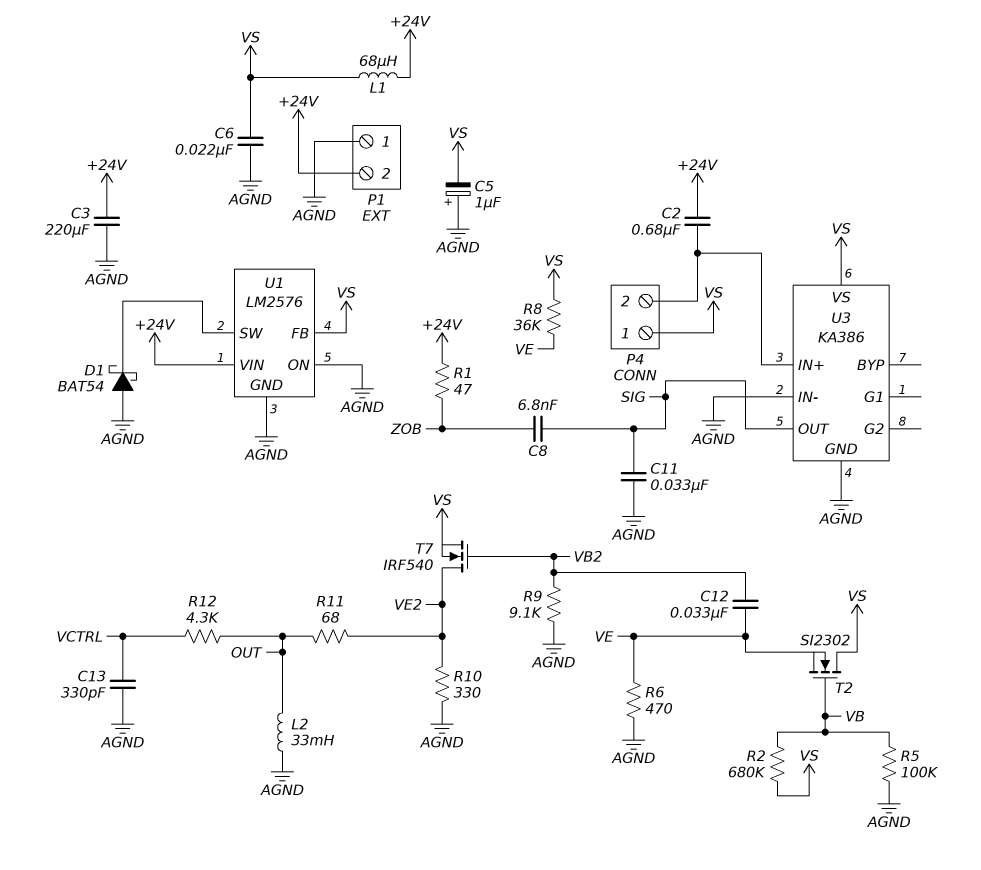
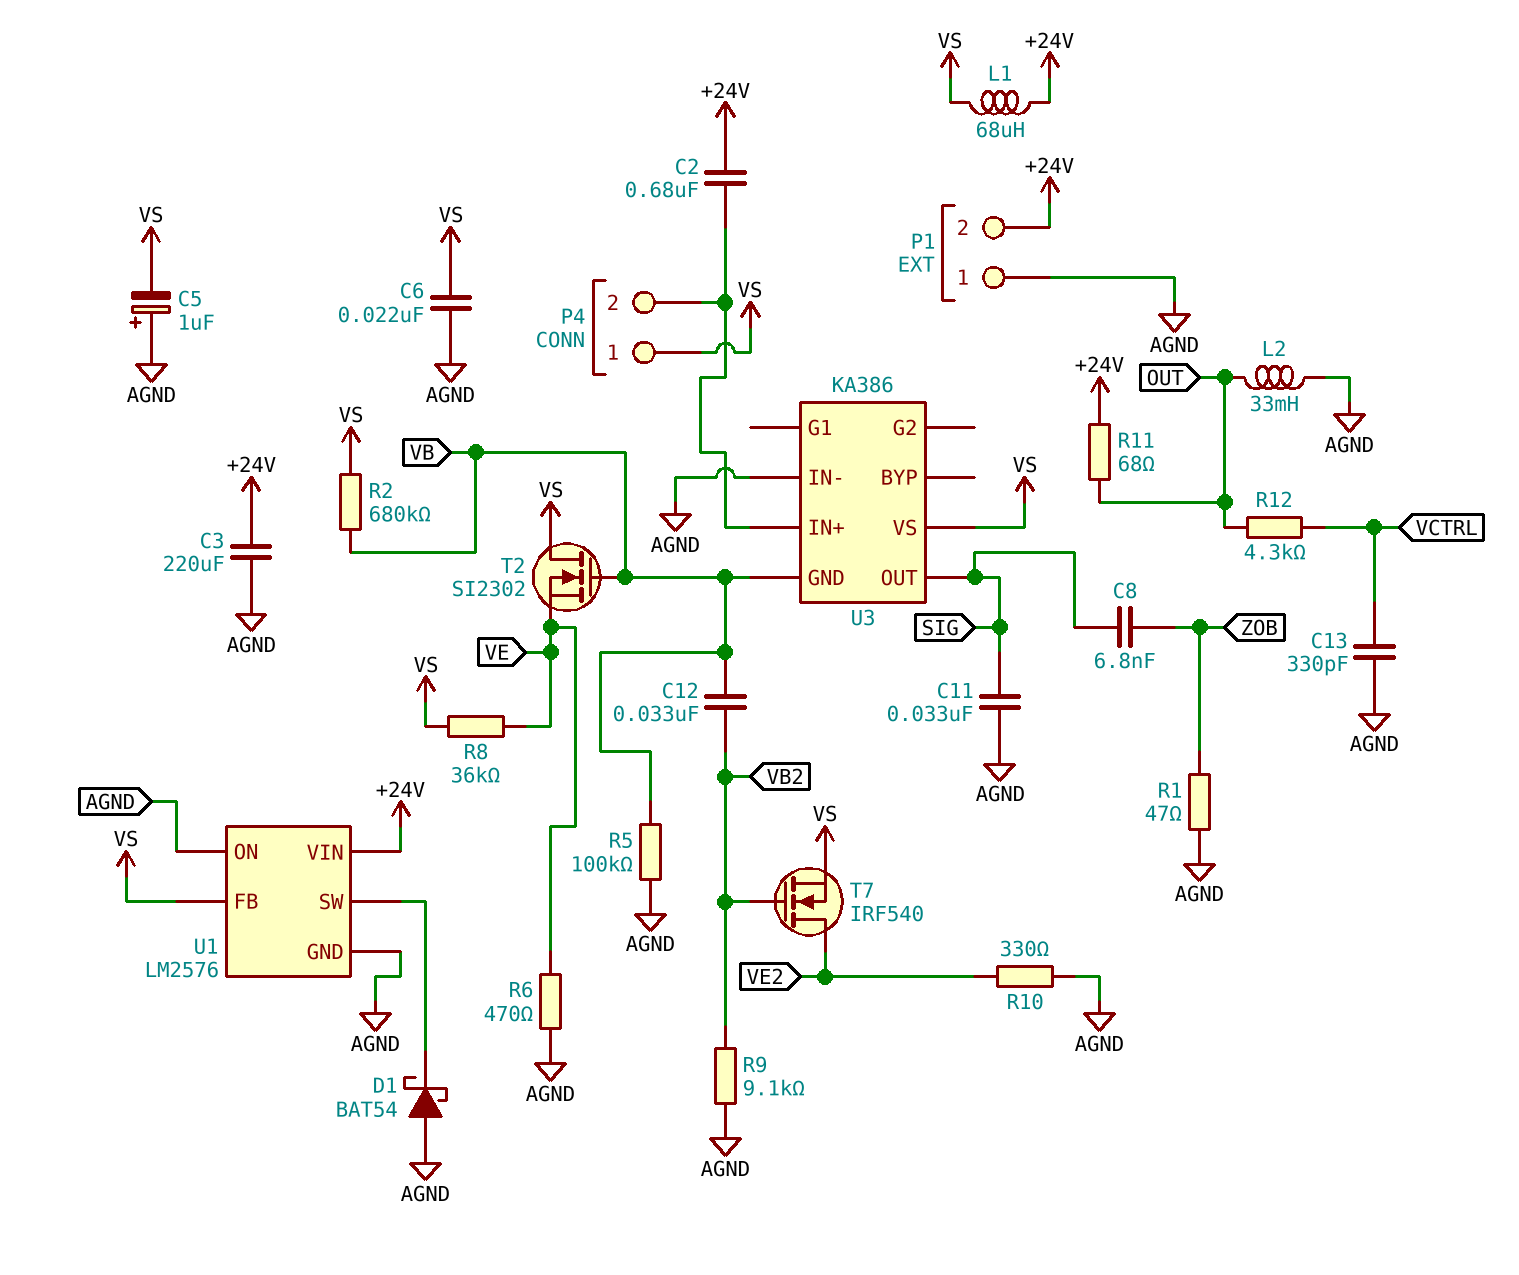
C12: 33nF (VB2, VE) -> 33nF (VB, VB2)
R1: 47 (+24V, ZOB) -> 47 (AGND, ZOB)
R11: 68 (OUT, VE2) -> 68 (+24V, OUT)
U3 pin GND: AGND -> VB

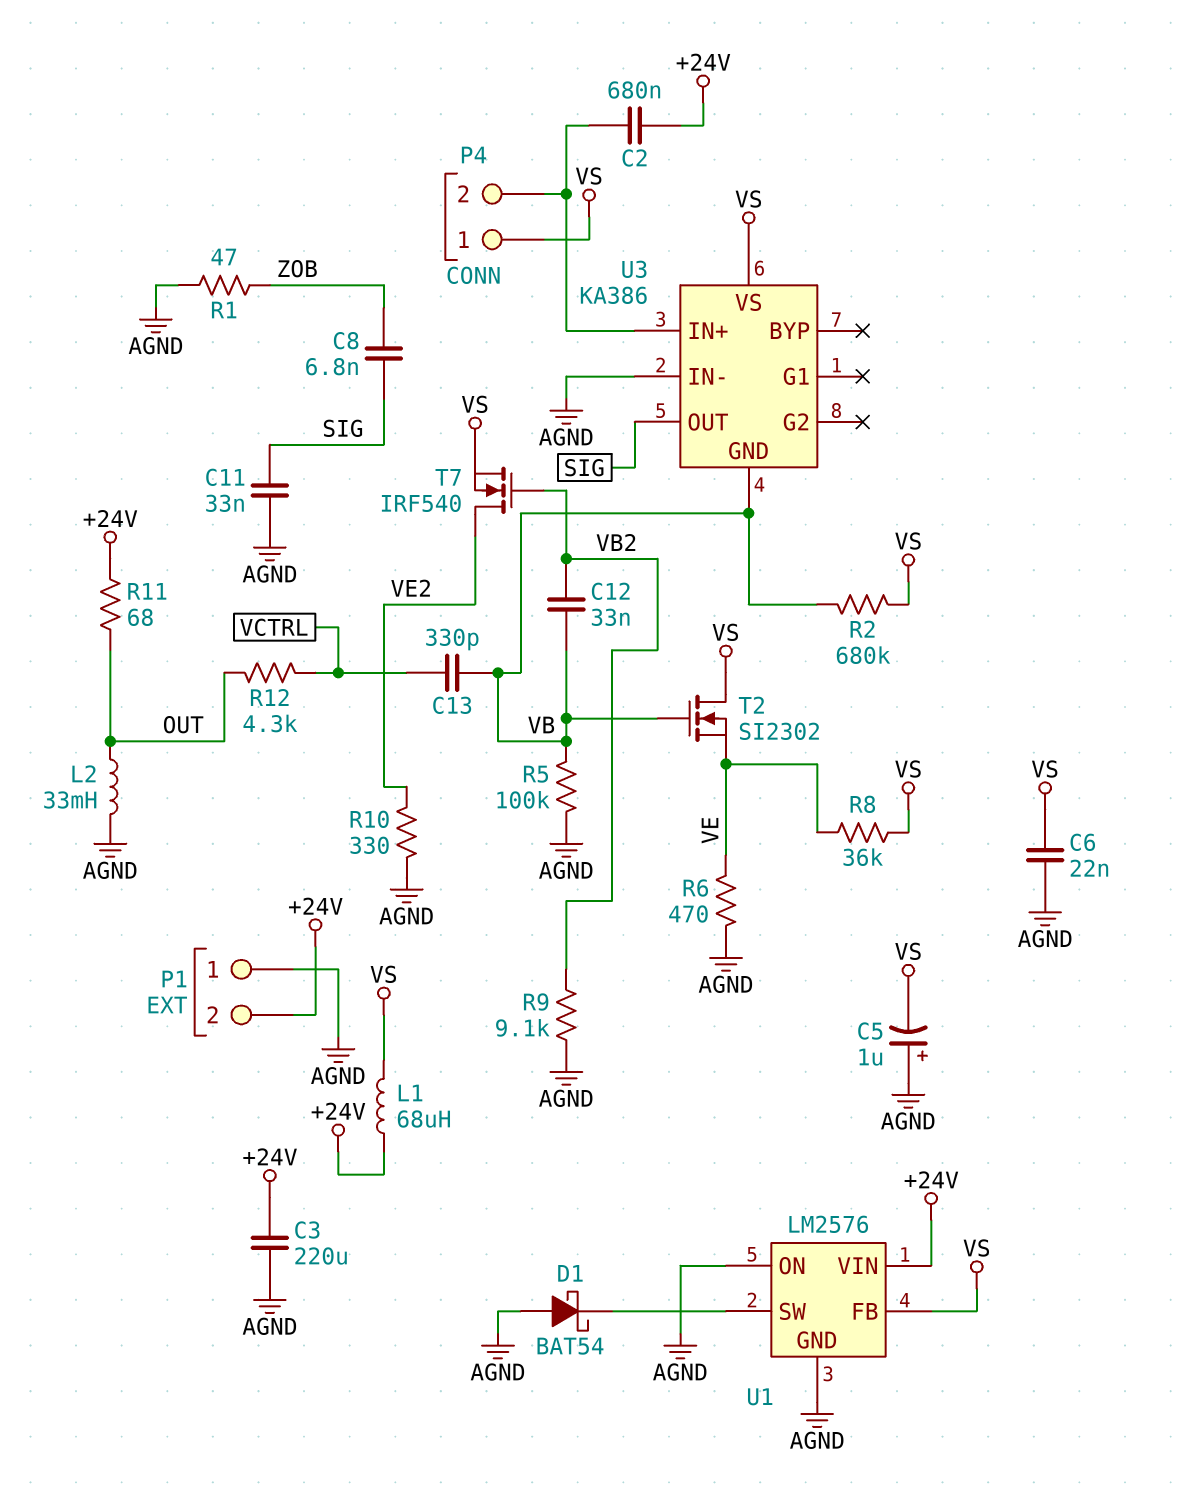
C13: 330pF (AGND, VCTRL) -> 330pF (VB, VCTRL)

